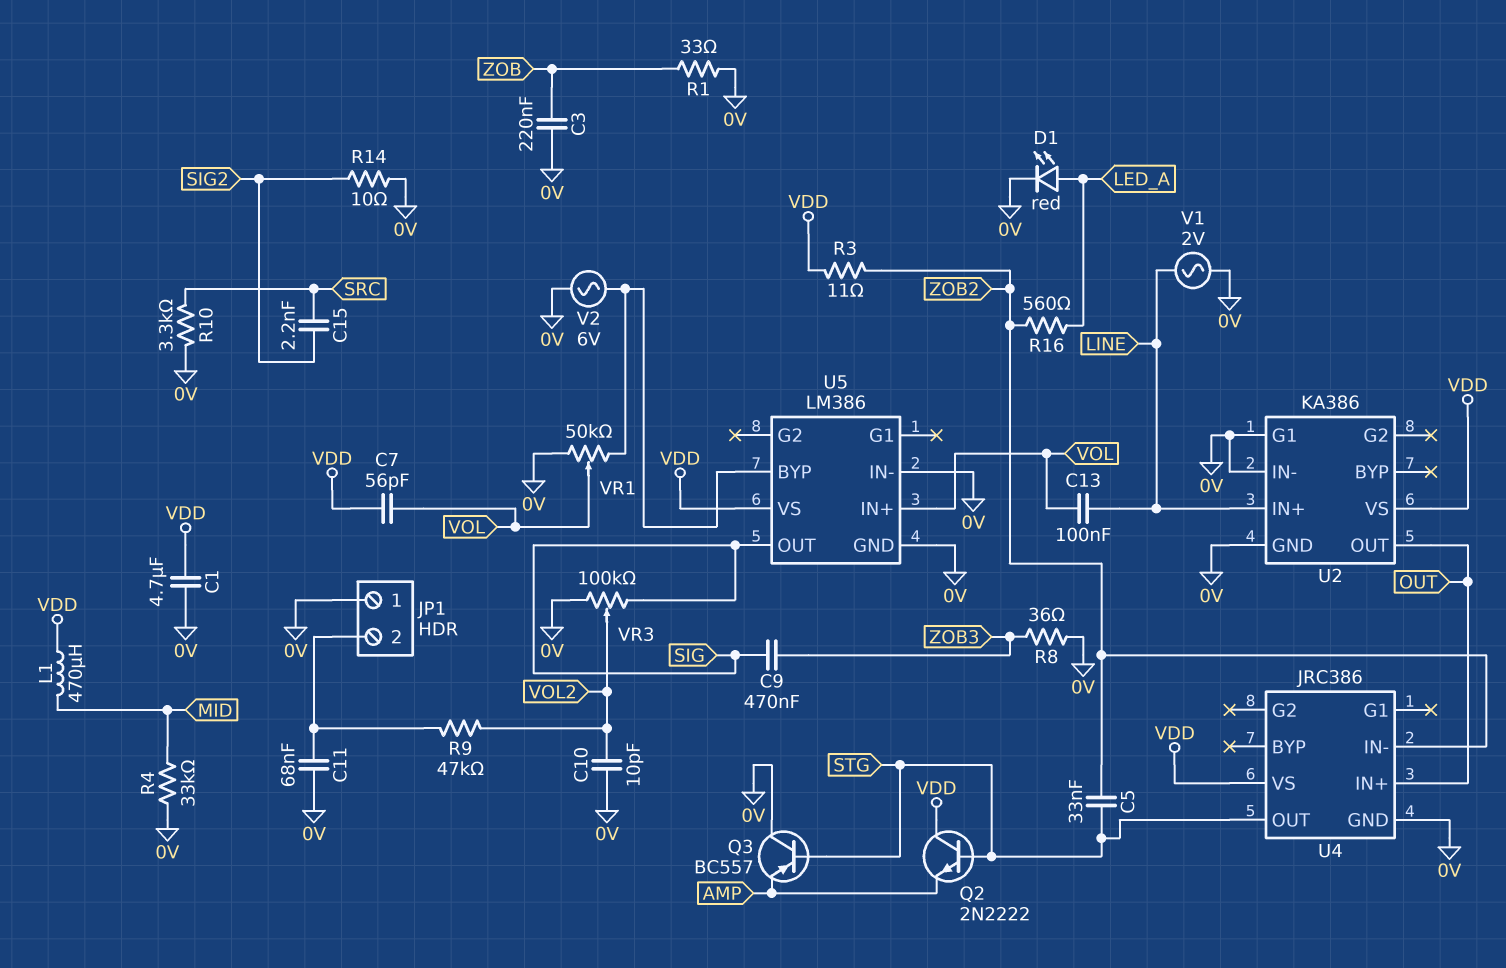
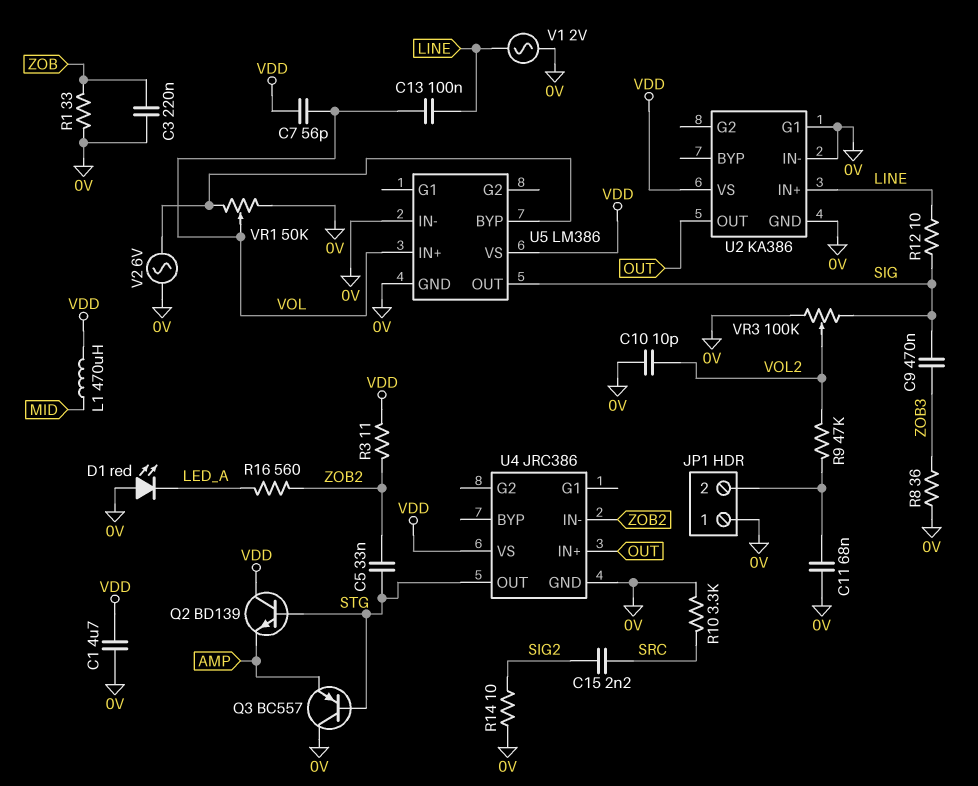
D1: LED red (A LED_A, K 0V) -> LED red (A 0V, K LED_A)
Q2: NPN 2N2222 (B STG, C VDD, E AMP) -> NPN BD139 (B STG, C VDD, E AMP)
R4: 33k (0V, MID) -> none
R12: none -> 10 (LINE, SIG)

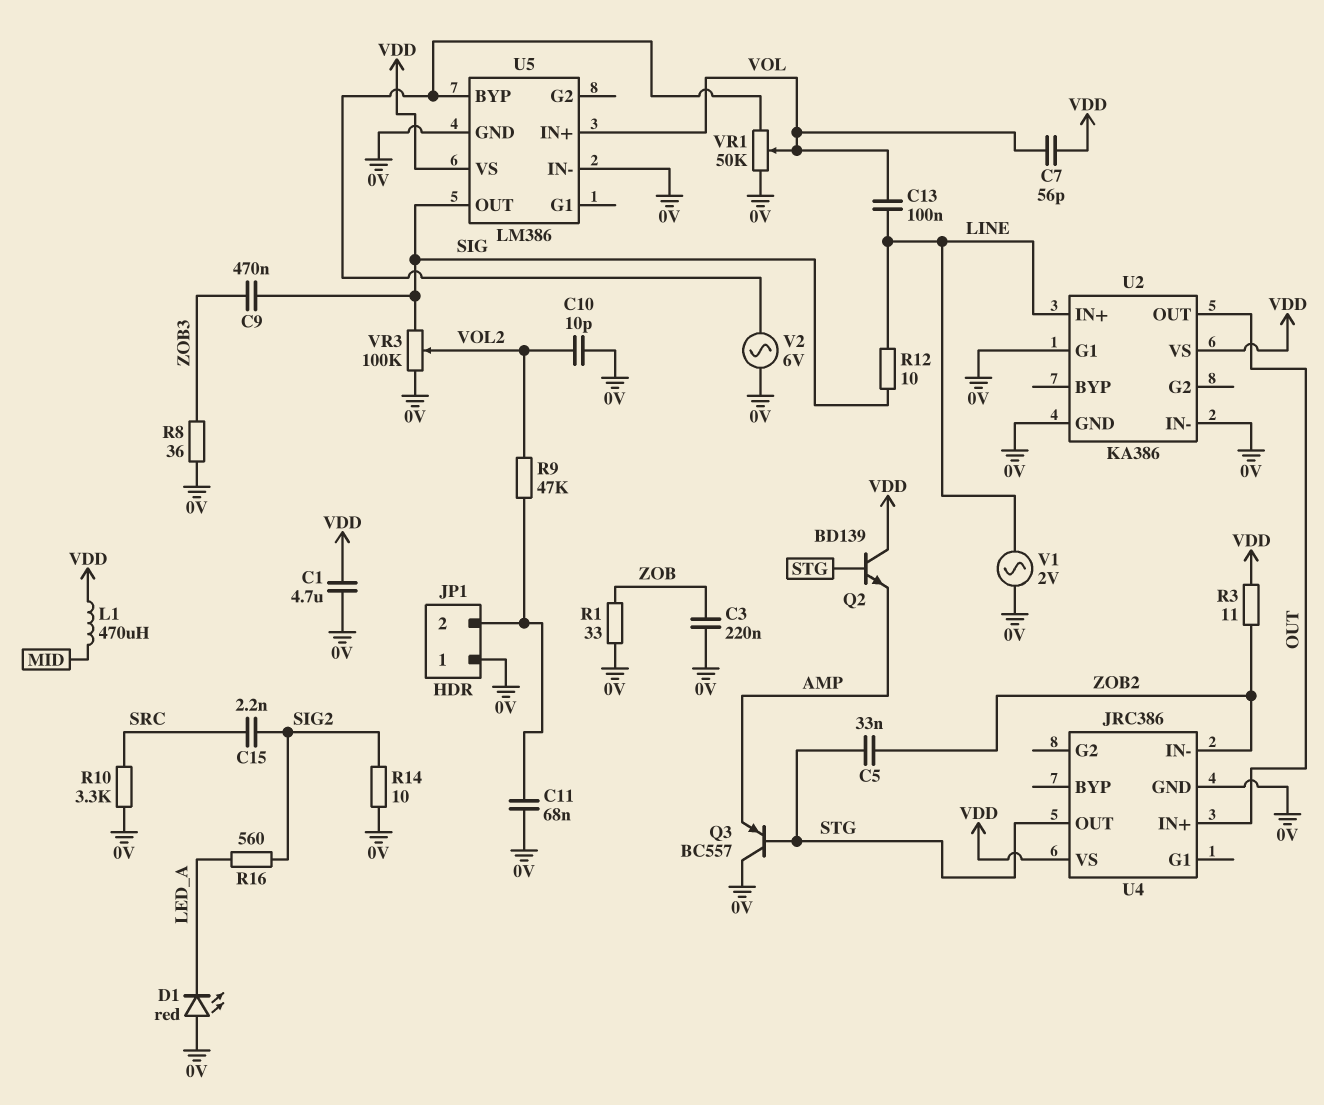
R16: 560 (LED_A, ZOB2) -> 560 (LED_A, SIG2)

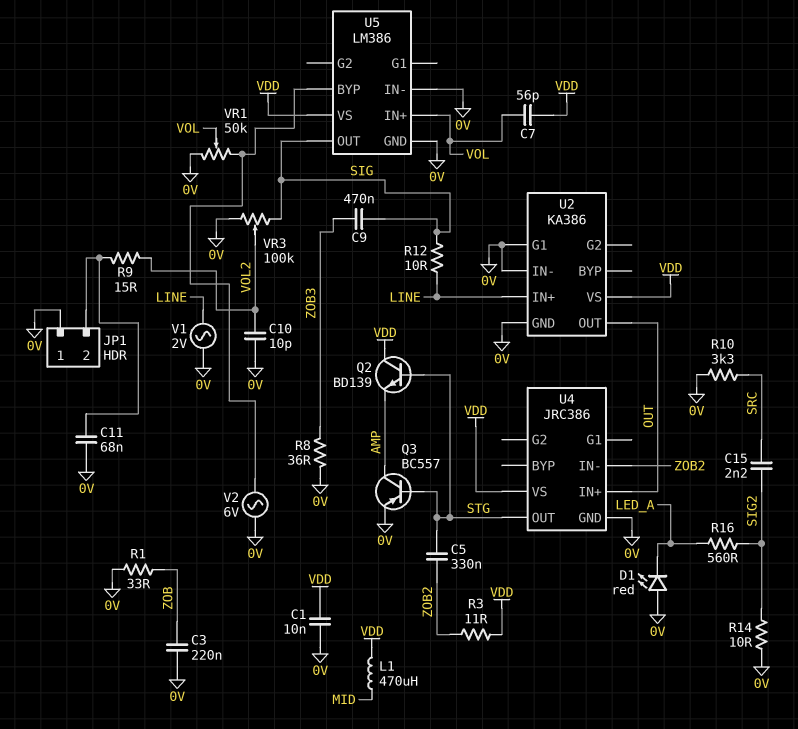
C1: 4.7uF (0V, VDD) -> 10nF (0V, VDD)
C5: 33nF (STG, ZOB2) -> 330nF (STG, ZOB2)
C13: 100nF (LINE, VOL) -> none
Q3: PNP BC557 (B STG, C 0V, E AMP) -> PNP BC557 (B STG, C AMP, E 0V)
R9: 47k (JP1/2, VOL2) -> 15 (JP1/2, VOL2)

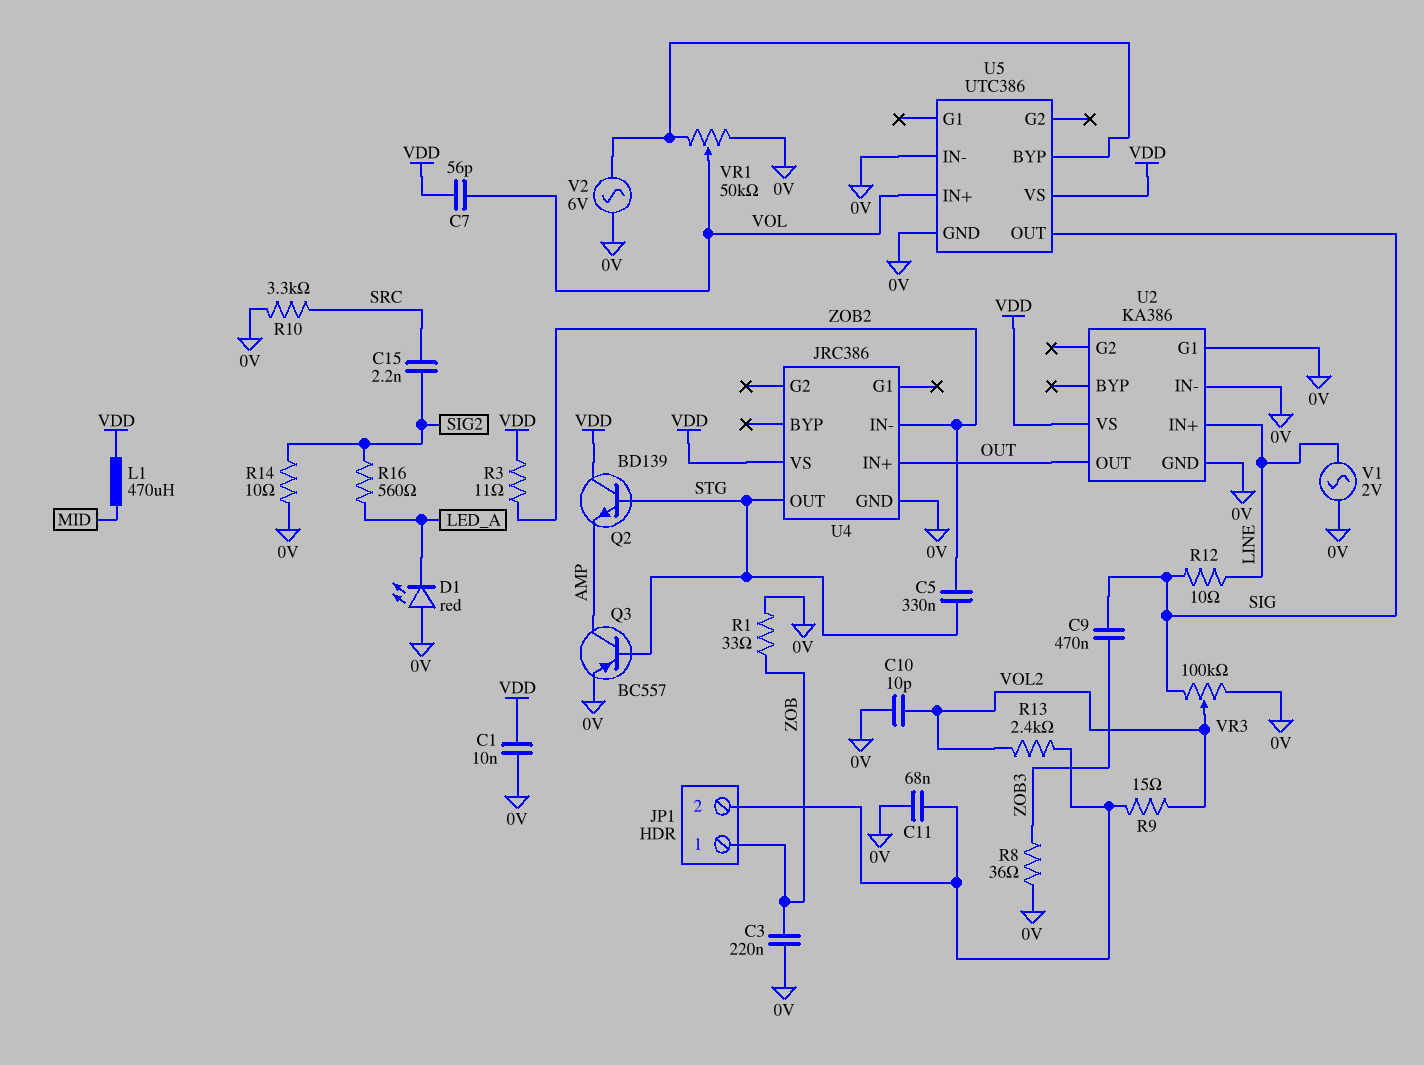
JP1 pin 1: 0V -> ZOB
R13: none -> 2.4k (JP1/2, VOL2)
U5: LM386 -> UTC386

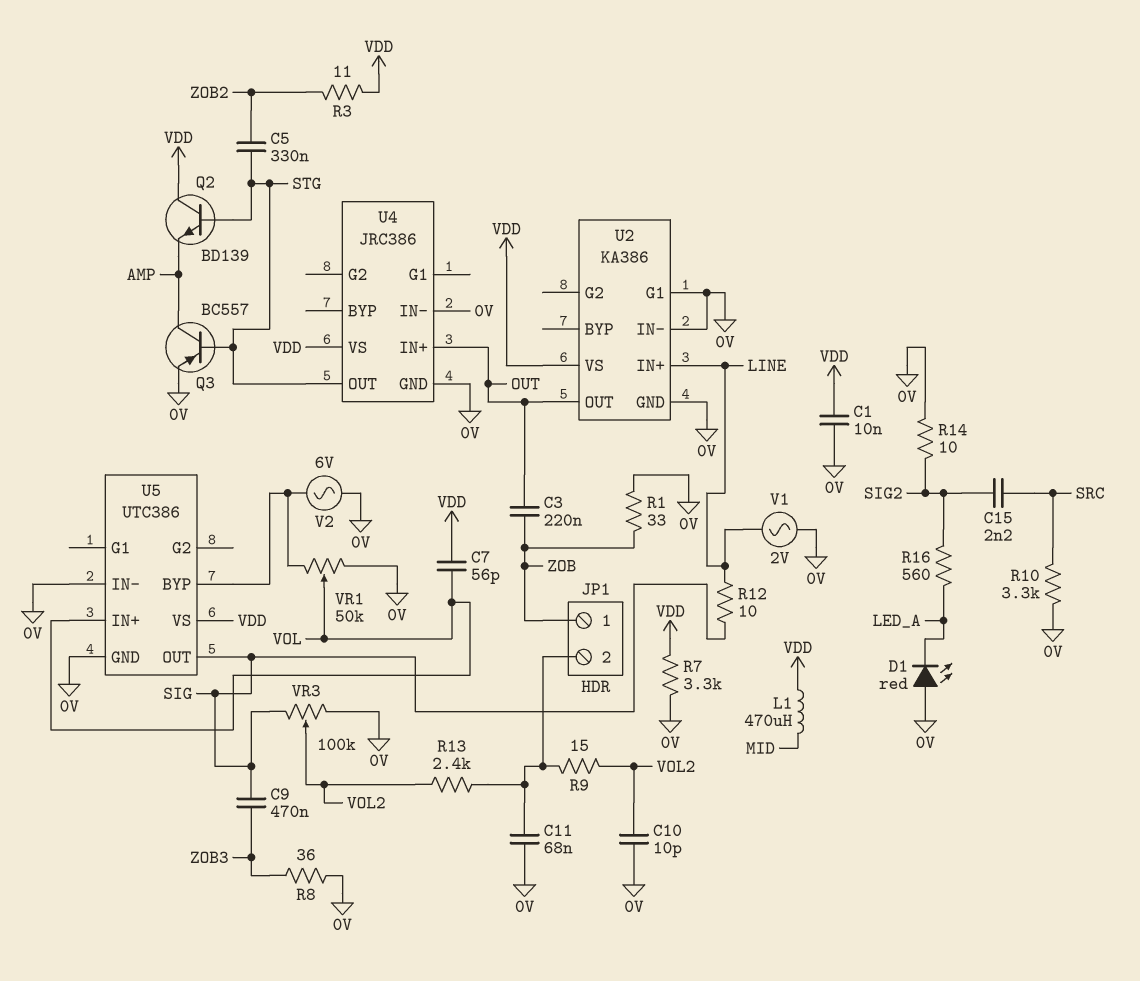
C3: 220nF (0V, ZOB) -> 220nF (OUT, ZOB)
R7: none -> 3.3k (0V, VDD)
U4 pin IN-: ZOB2 -> 0V

